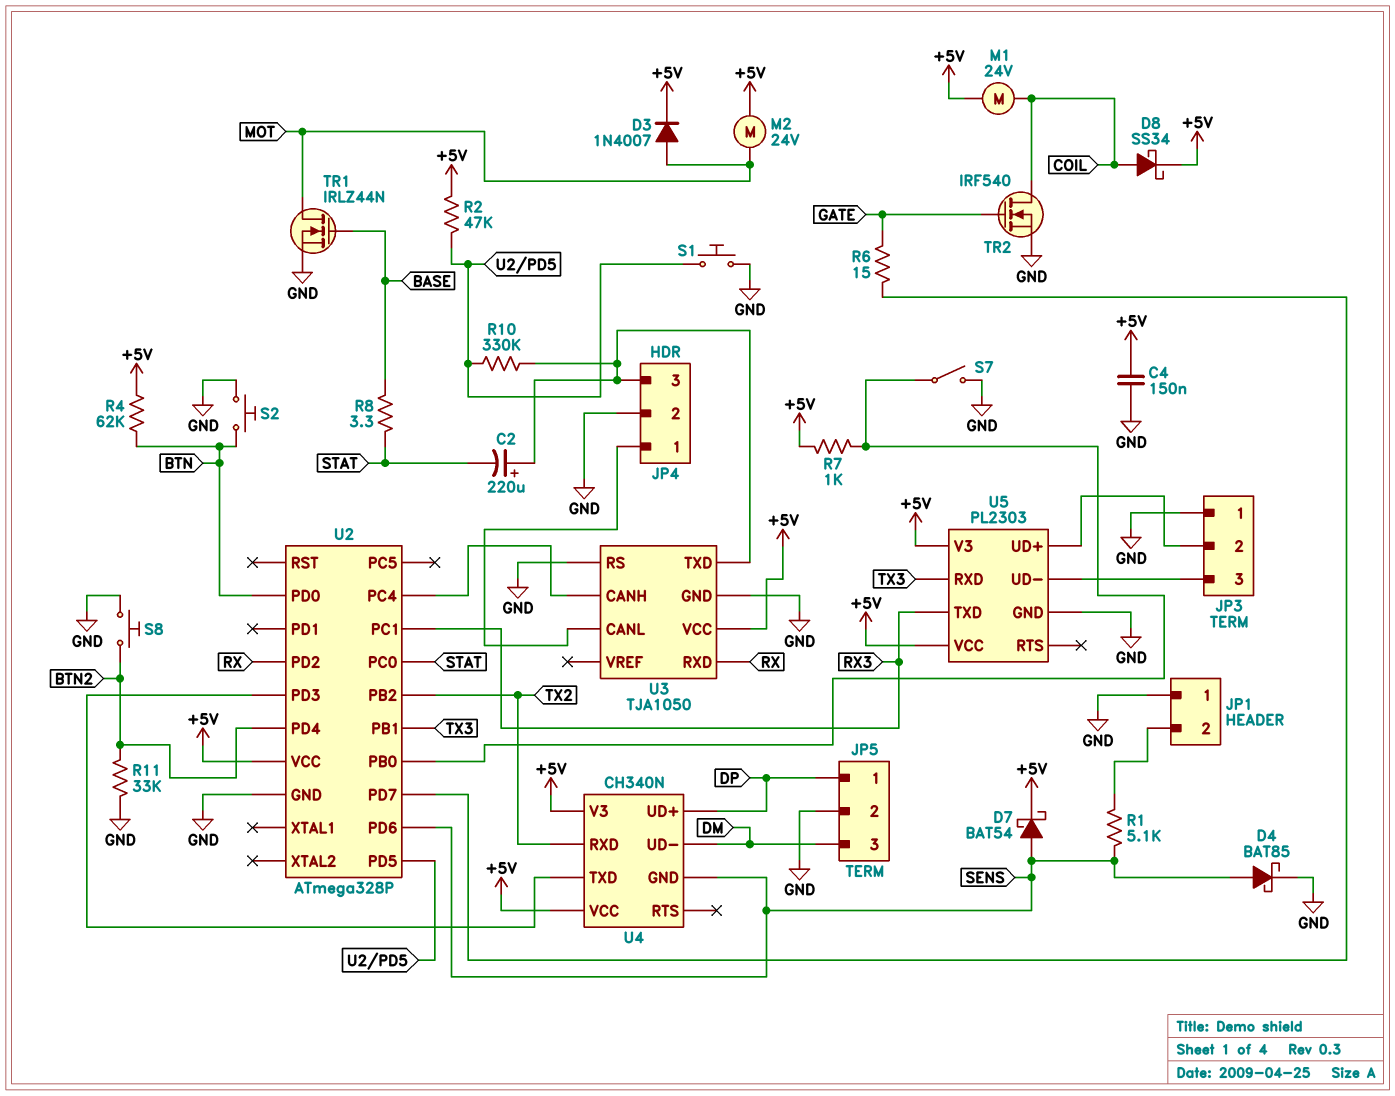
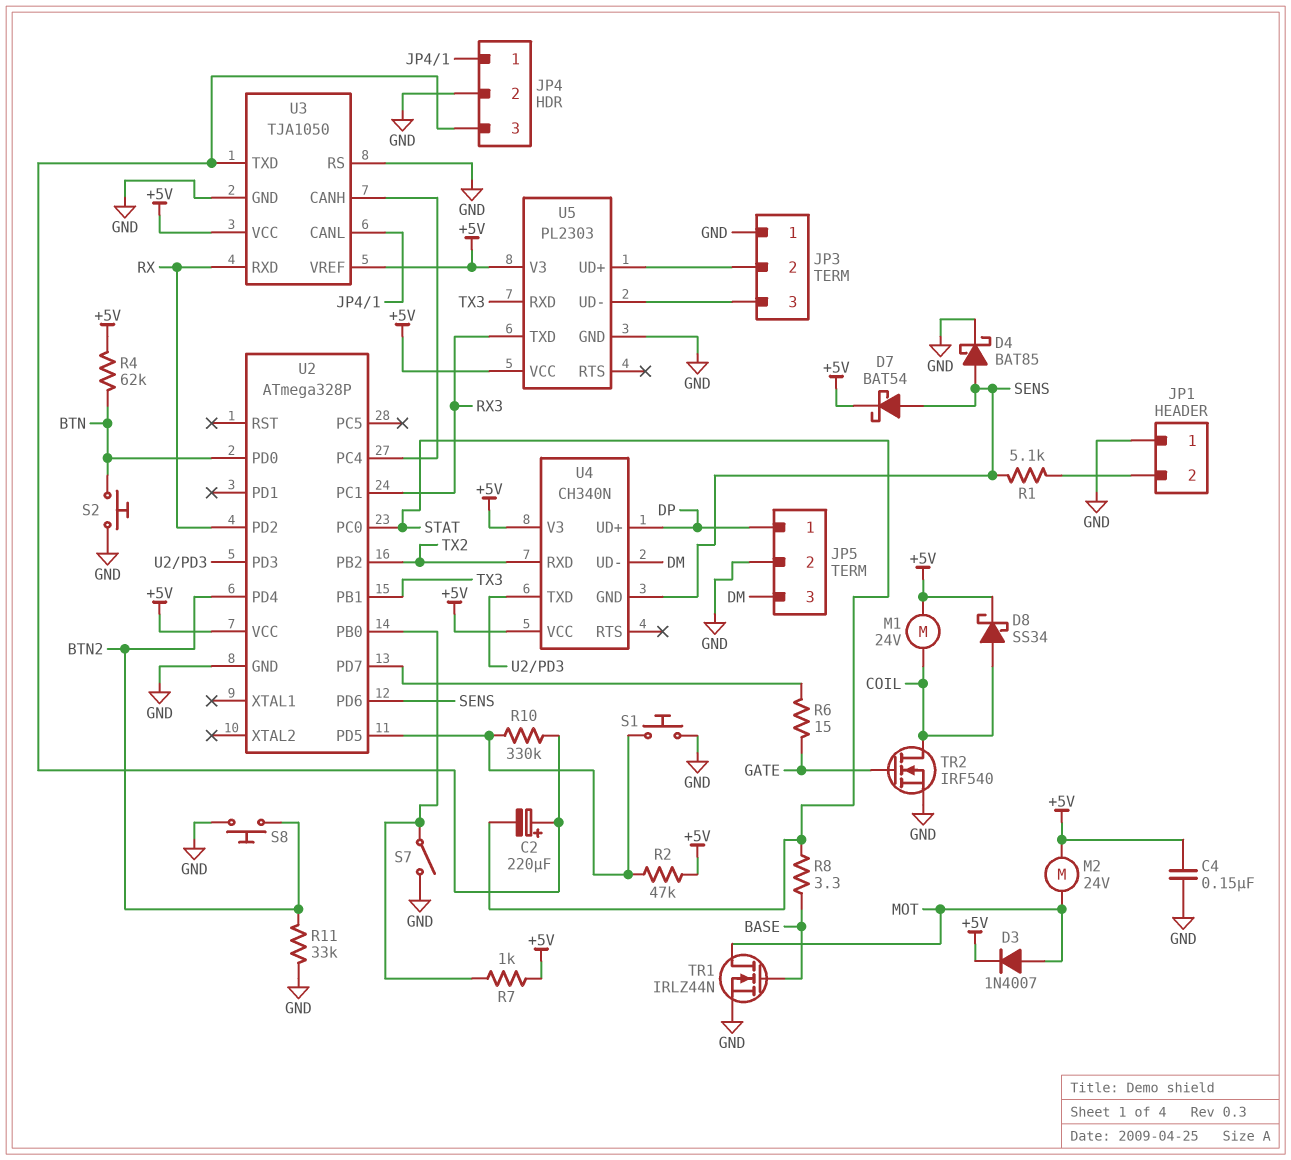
U3 pin VREF: none -> +5V

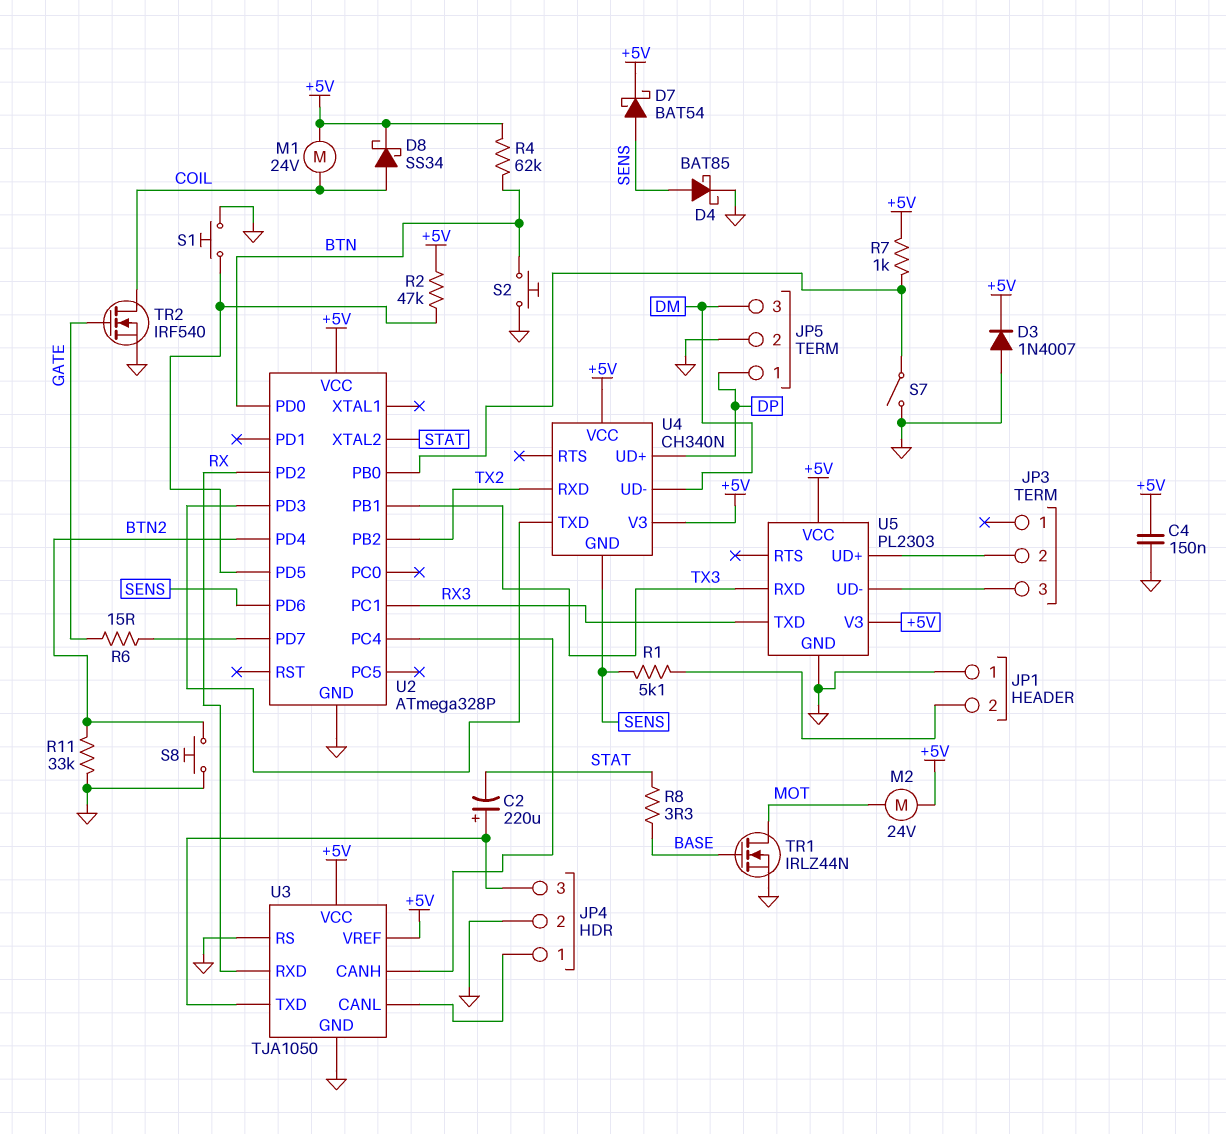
D3: diode 1N4007 (A MOT, K +5V) -> diode 1N4007 (A GND, K +5V)
JP3 pin 1: GND -> none
R10: 330k (JP4/3, U2/PD5) -> none
U2 pin PC0: STAT -> none
U2 pin XTAL2: none -> STAT

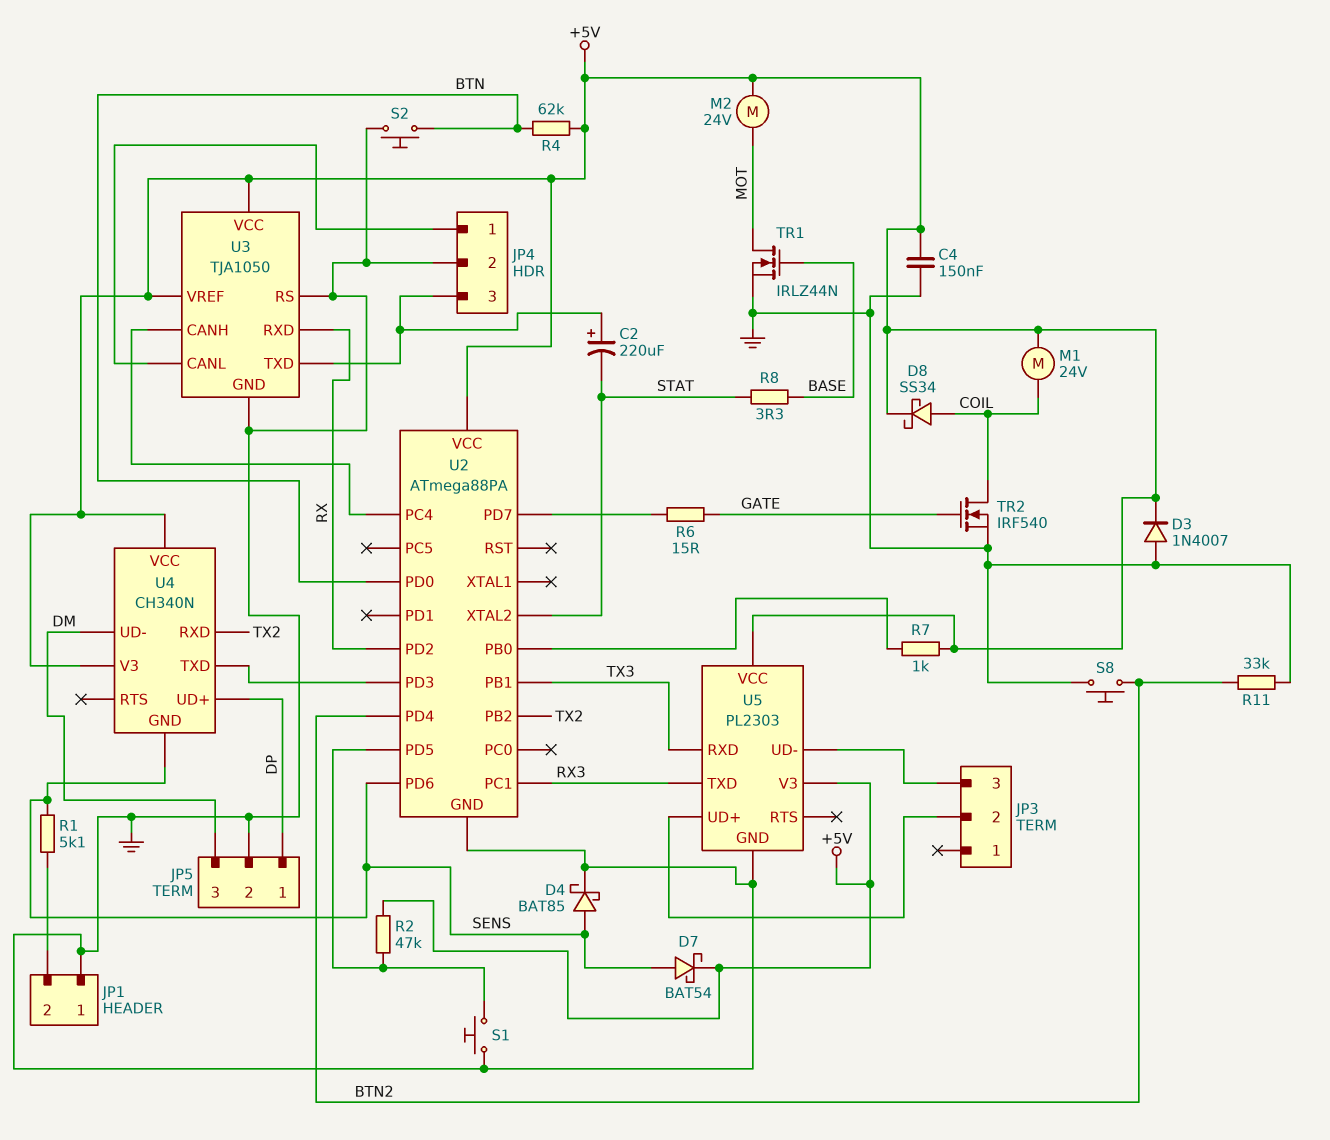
S7: switch (GND, U2/PB0) -> none
U2: ATmega328P -> ATmega88PA

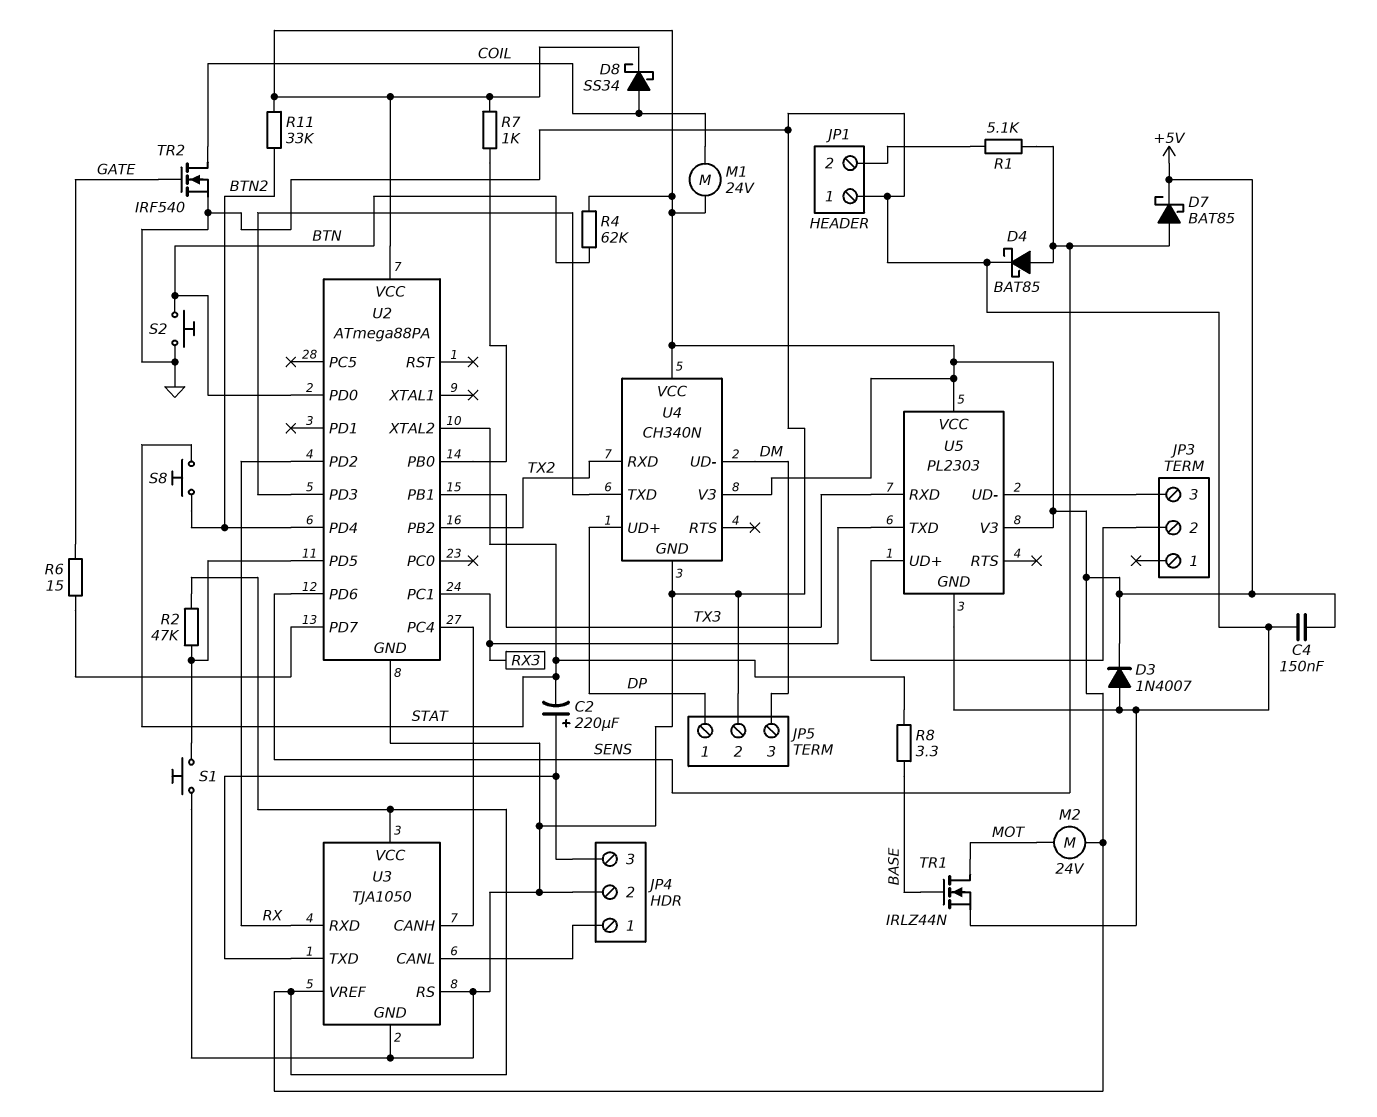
D7: schottky BAT54 (A SENS, K +5V) -> schottky BAT85 (A SENS, K +5V)
R11: 33k (BTN2, GND) -> 33k (+5V, BTN2)
S8: button (BTN2, GND) -> button (BTN2, STAT)
U4 pin GND: SENS -> GND

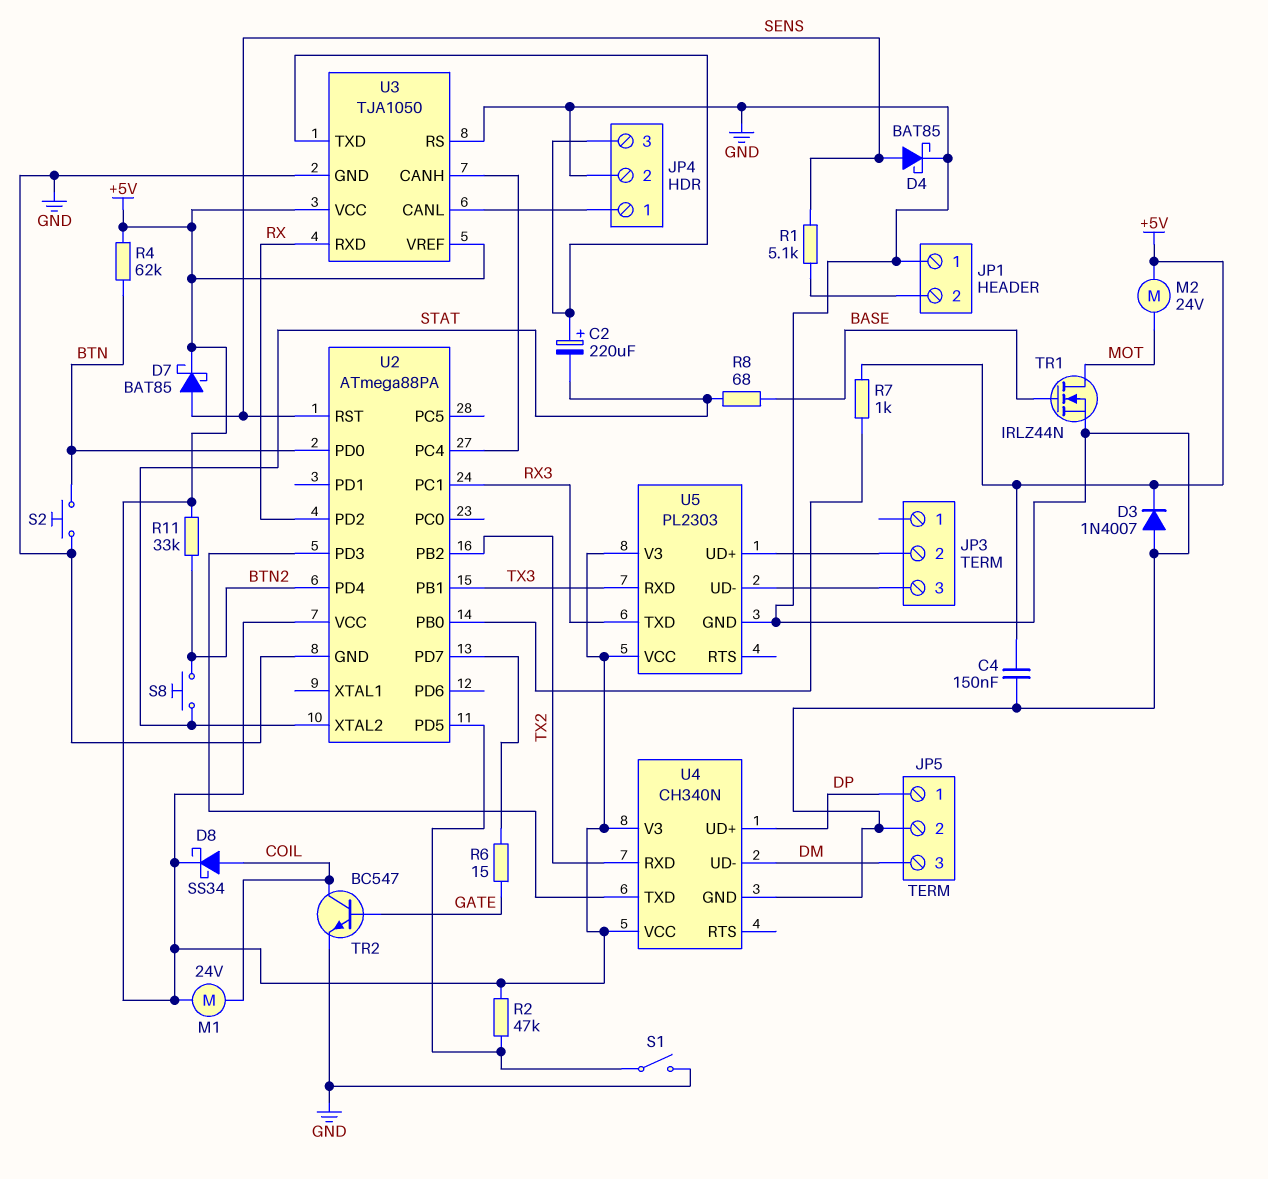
R8: 3.3 (BASE, STAT) -> 68 (BASE, STAT)
S1: button (GND, U2/PD5) -> switch (GND, U2/PD5)
TR2: NMOS IRF540 (G GATE, D COIL, S GND) -> NPN BC547 (B GATE, C COIL, E GND)
U2 pin PD6: SENS -> none
U2 pin RST: none -> SENS

